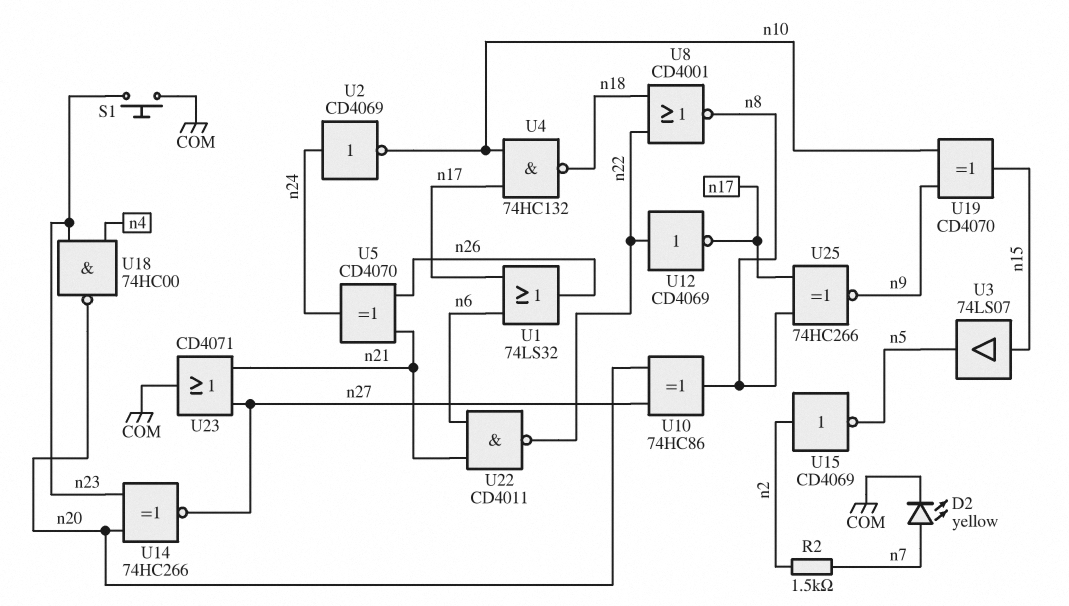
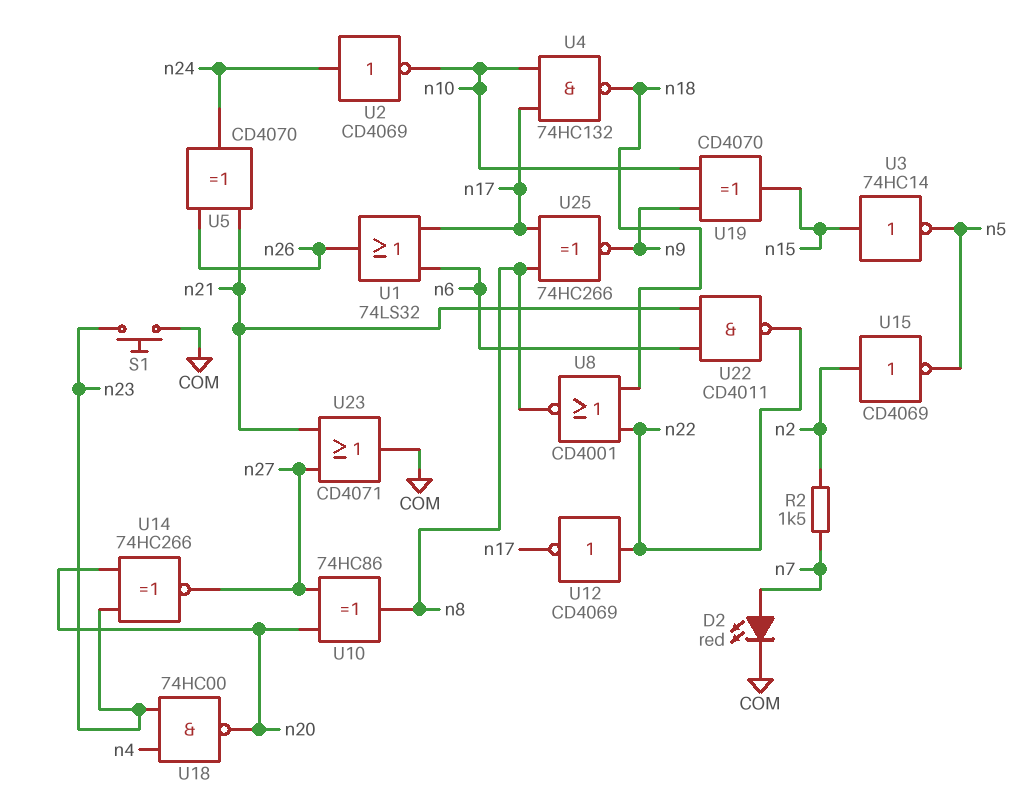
D2: LED yellow (A n7, K COM) -> LED red (A n7, K COM)
U3: buffer 74LS07 (in n15, out n5) -> NOT 74HC14 (in n15, out n5)

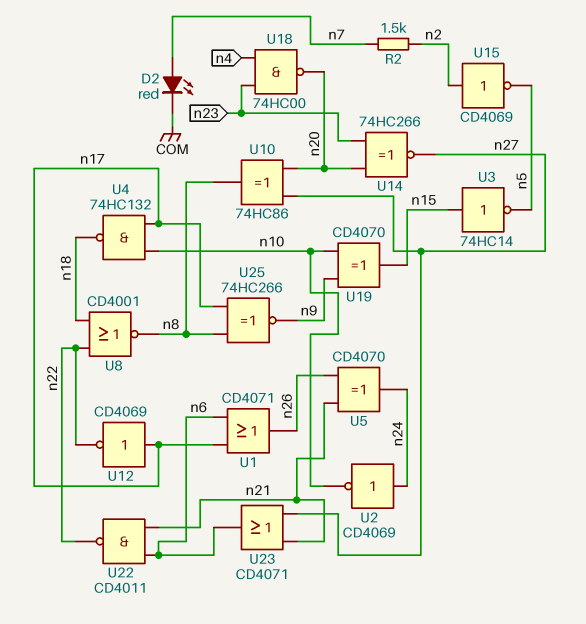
S1: button (COM, n23) -> none
U1: OR 74LS32 (in n6, in n17, out n26) -> OR CD4071 (in n6, in n17, out n26)
U12: NOT CD4069 (in n22, out n17) -> NOT CD4069 (in n17, out n22)
U23: OR CD4071 (in n21, in n27, out COM) -> OR CD4071 (in n21, in n27, out n6)

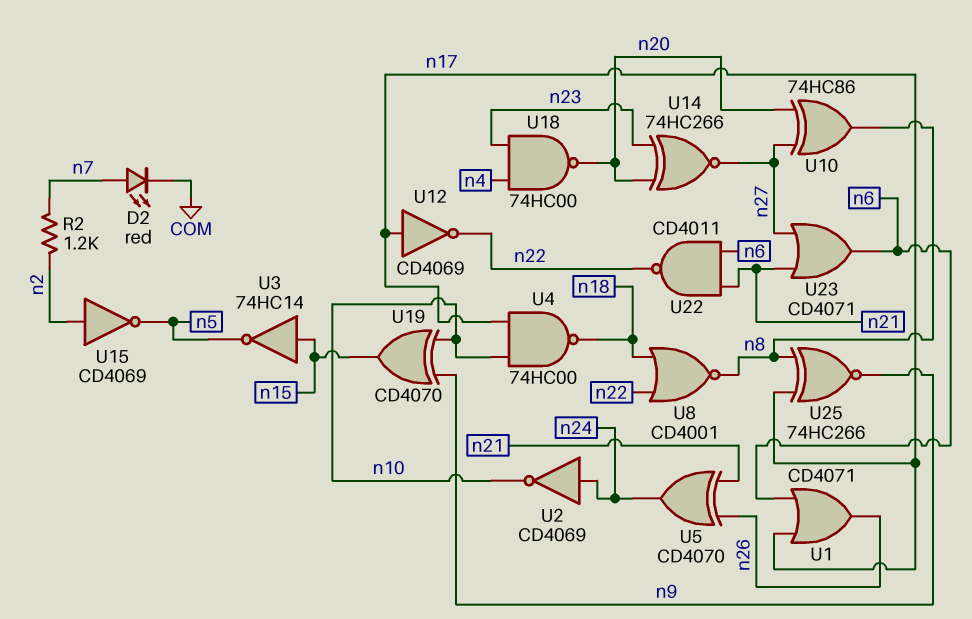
R2: 1.5k (n2, n7) -> 1.2k (n2, n7)
U4: NAND 74HC132 (in n10, in n17, out n18) -> NAND 74HC00 (in n10, in n17, out n18)

